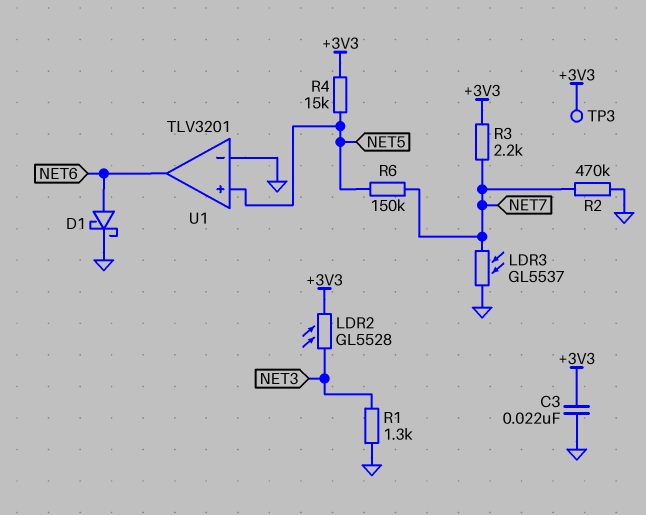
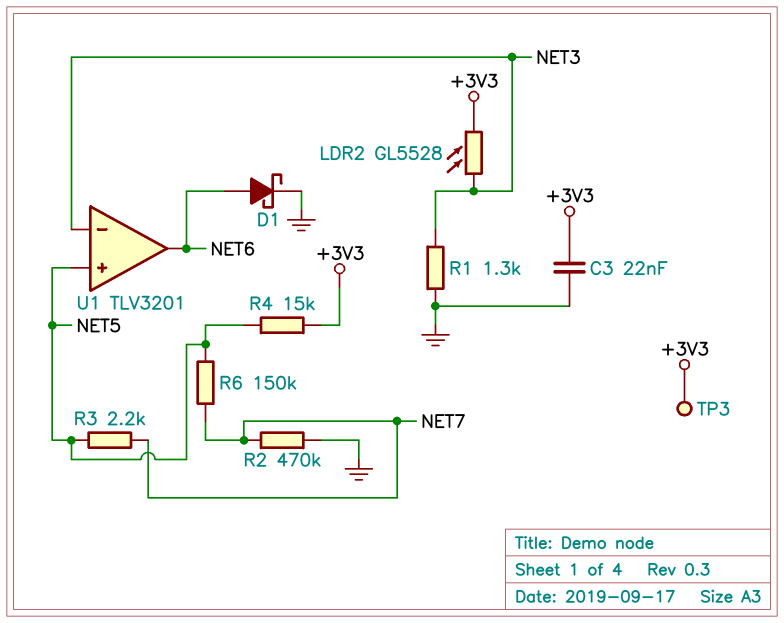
LDR3: GL5537 (GND, NET7) -> none
R3: 2.2k (+3V3, NET7) -> 2.2k (NET5, NET7)
U1 pin in-: GND -> NET3

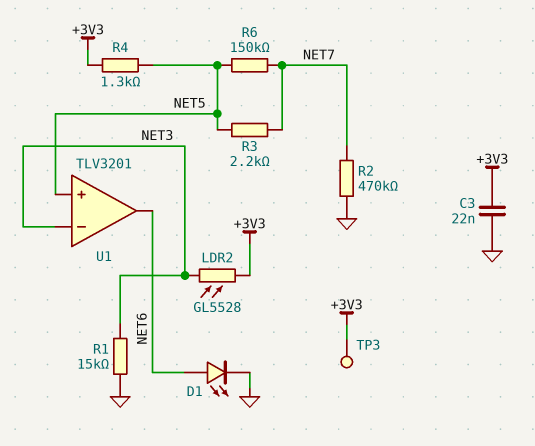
D1: schottky (A NET6, K GND) -> LED (A NET6, K GND)
R1: 1.3k (GND, NET3) -> 15k (GND, NET3)
R4: 15k (+3V3, NET5) -> 1.3k (+3V3, NET5)

